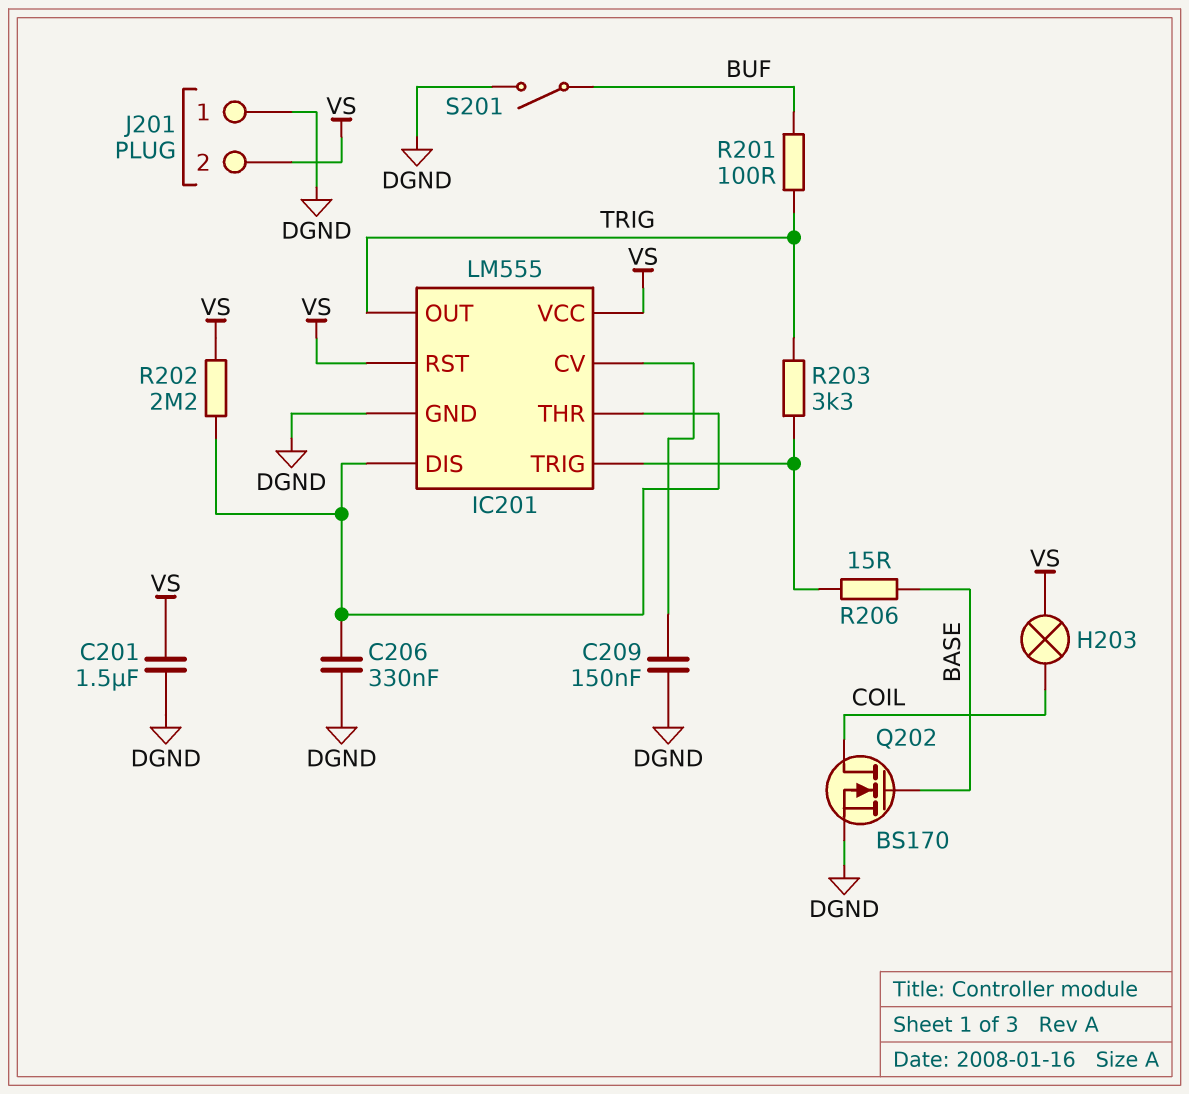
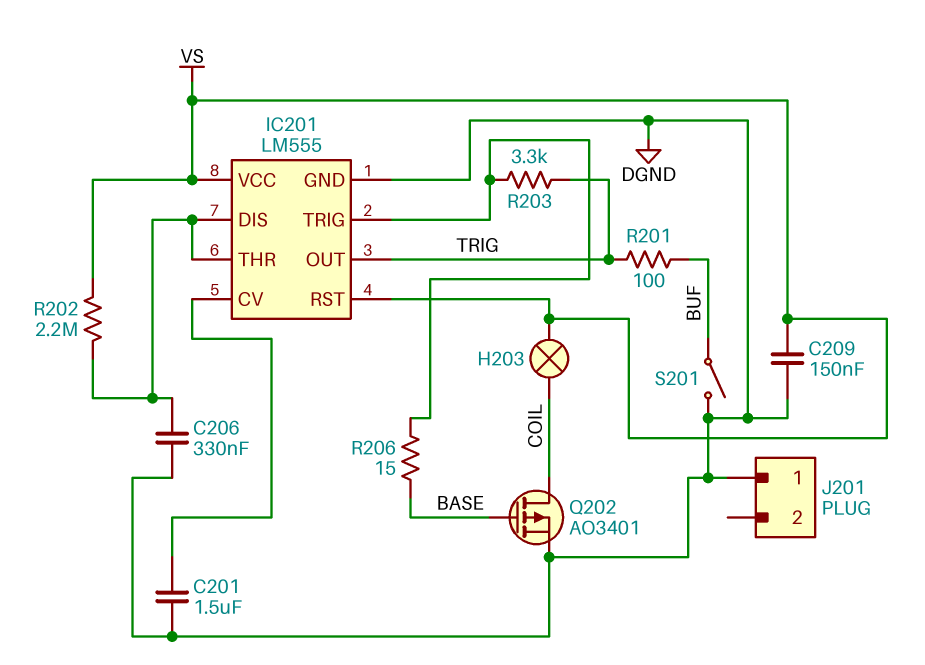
C201: 1.5uF (DGND, VS) -> 1.5uF (DGND, IC201/CV)
C209: 150nF (DGND, IC201/CV) -> 150nF (DGND, VS)
J201 pin 2: VS -> none
Q202: NMOS BS170 (G BASE, D COIL, S DGND) -> PMOS AO3401 (G BASE, D COIL, S DGND)

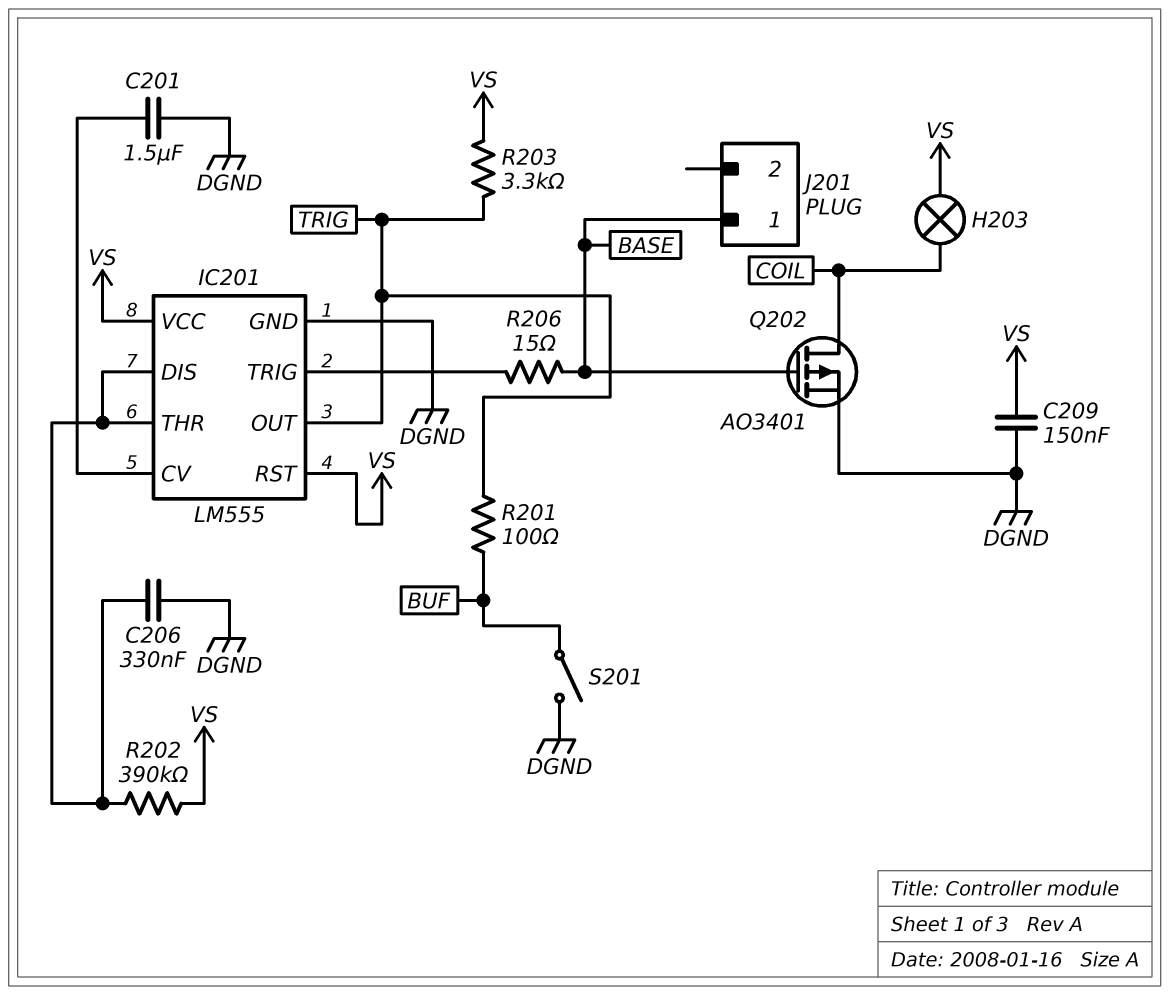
J201 pin 1: DGND -> BASE
R202: 2.2M (IC201/DIS, VS) -> 390k (IC201/DIS, VS)
R203: 3.3k (IC201/TRIG, TRIG) -> 3.3k (TRIG, VS)

